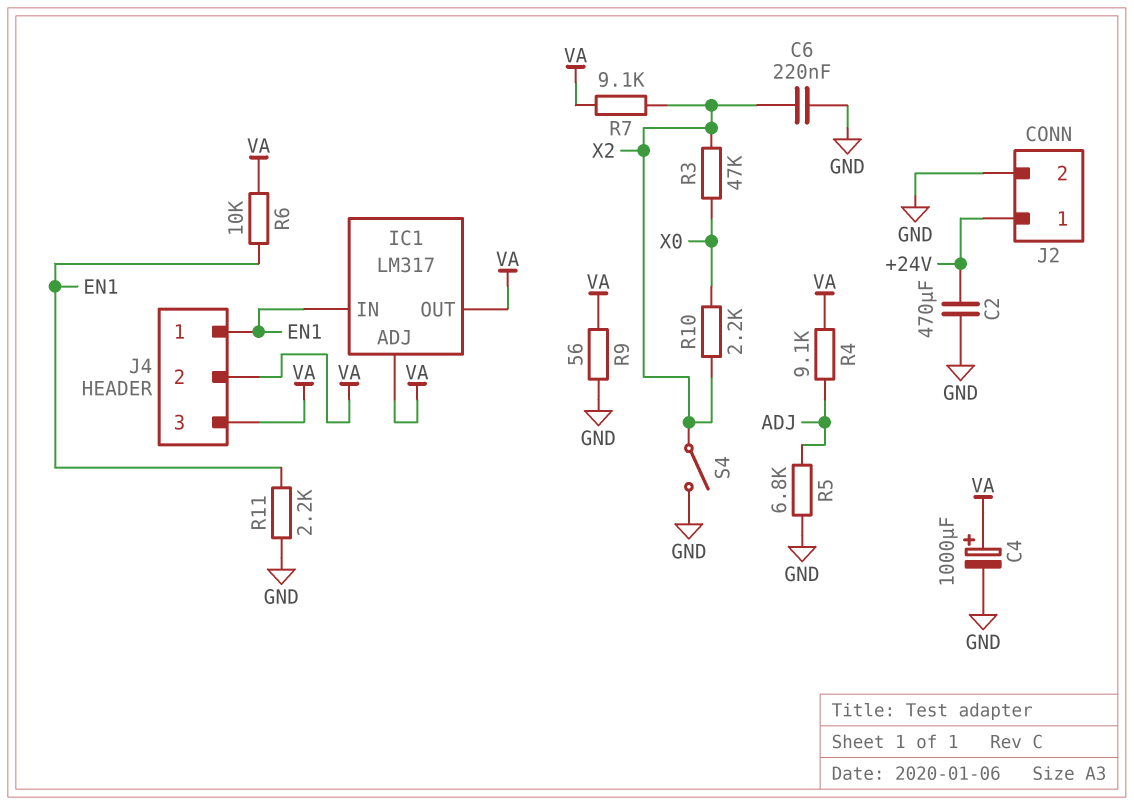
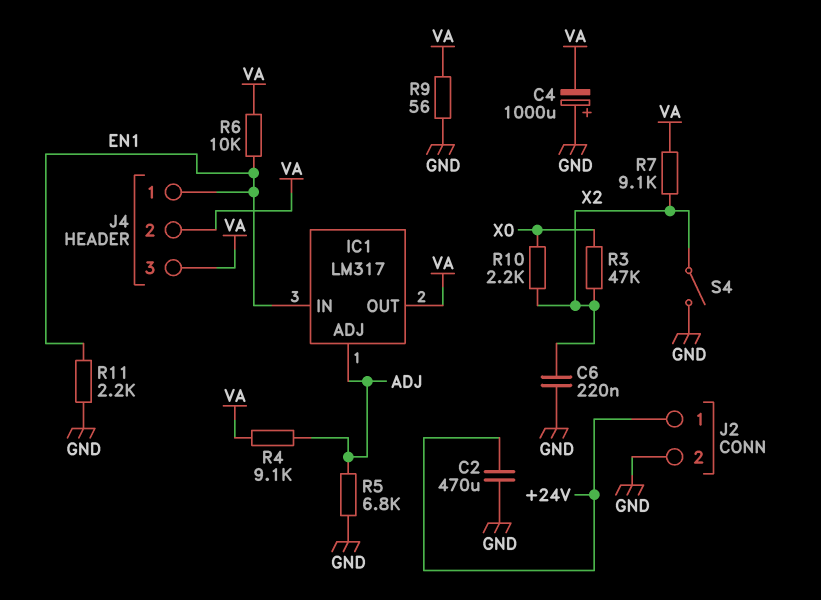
C4: 1000uF (plus VA, minus GND) -> 1000uF (plus GND, minus VA)
IC1 pin ADJ: VA -> ADJ

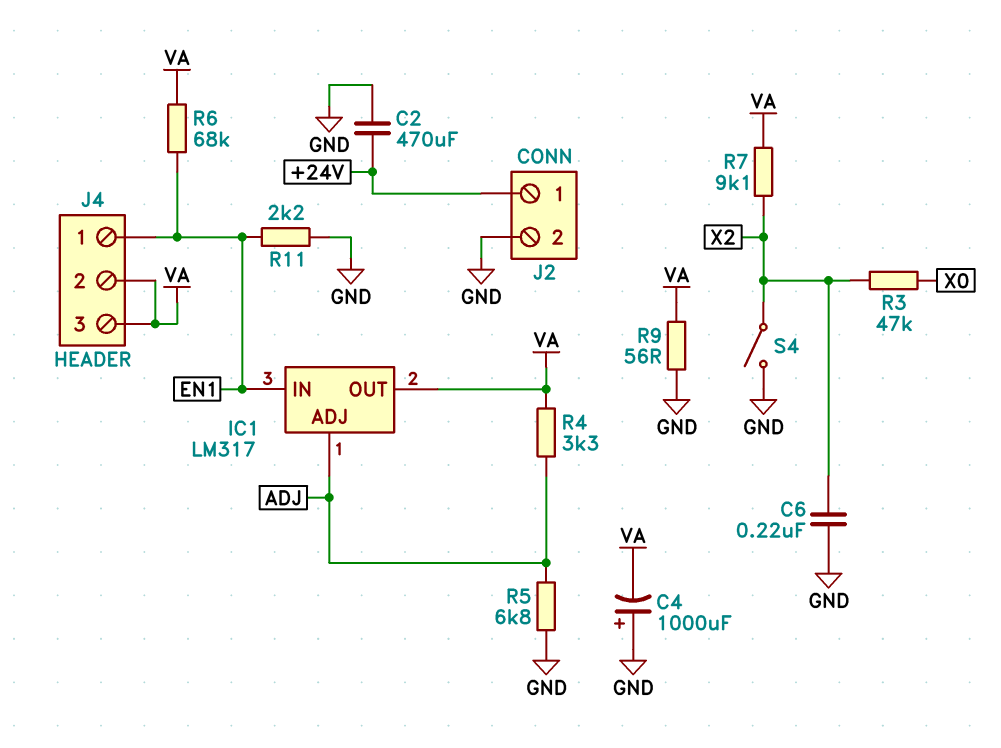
R4: 9.1k (ADJ, VA) -> 3.3k (ADJ, VA)
R6: 10k (EN1, VA) -> 68k (EN1, VA)
R10: 2.2k (X0, X2) -> none

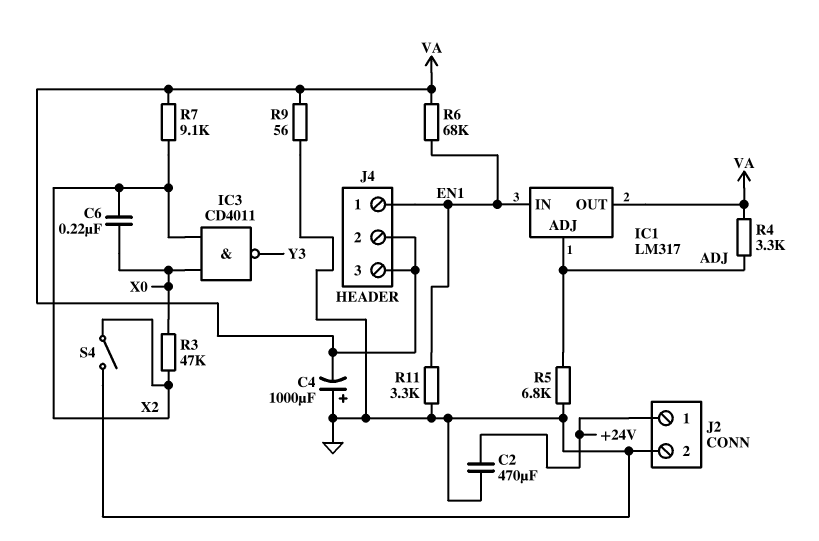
C6: 220nF (GND, X2) -> 220nF (X0, X2)
IC3: none -> NAND CD4011 (in X0, in X2, out Y3)
R11: 2.2k (EN1, GND) -> 3.3k (EN1, GND)

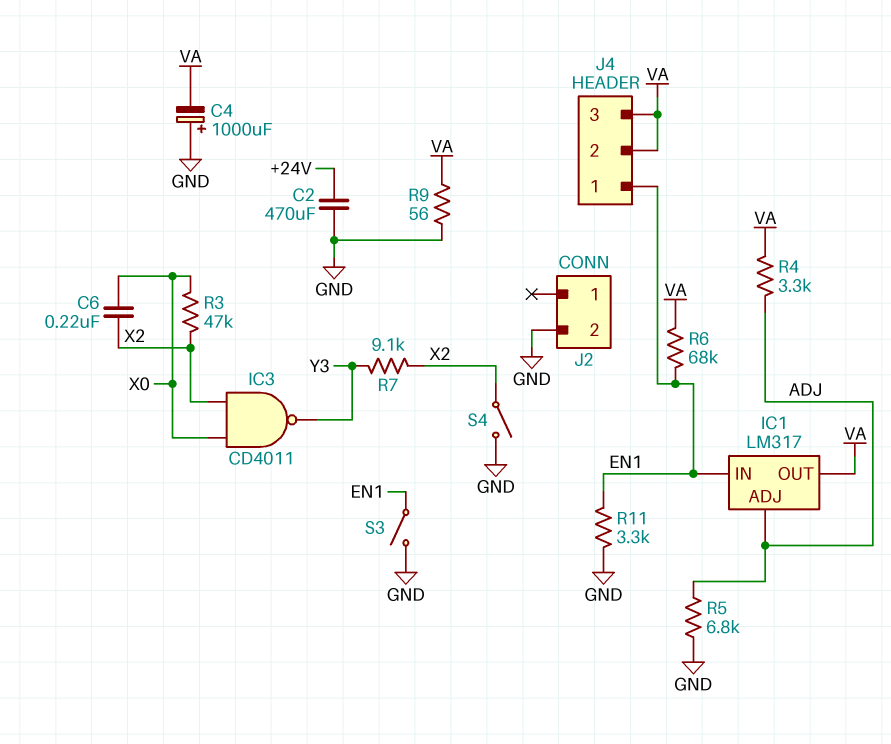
J2 pin 1: +24V -> none
R7: 9.1k (VA, X2) -> 9.1k (X2, Y3)
S3: none -> switch (EN1, GND)

